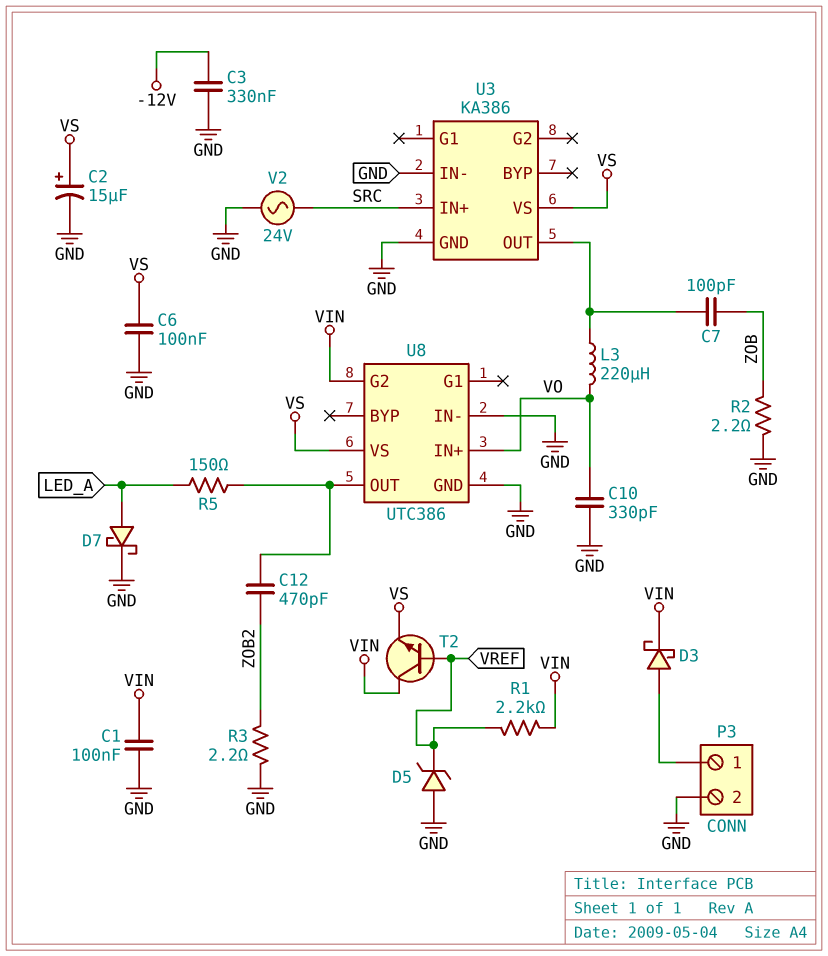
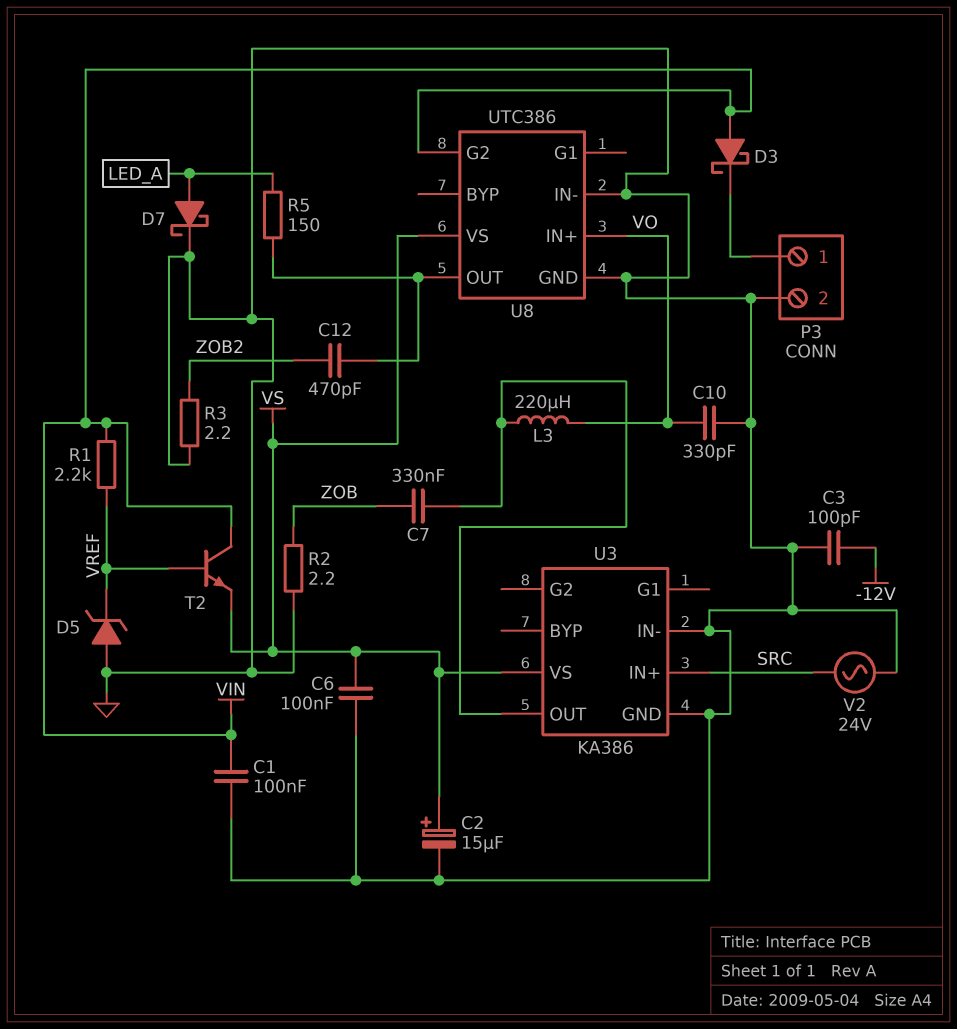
C3: 330nF (-12V, GND) -> 100pF (-12V, GND)
C7: 100pF (U3/OUT, ZOB) -> 330nF (U3/OUT, ZOB)
D3: schottky (A P3/1, K VIN) -> schottky (A VIN, K P3/1)

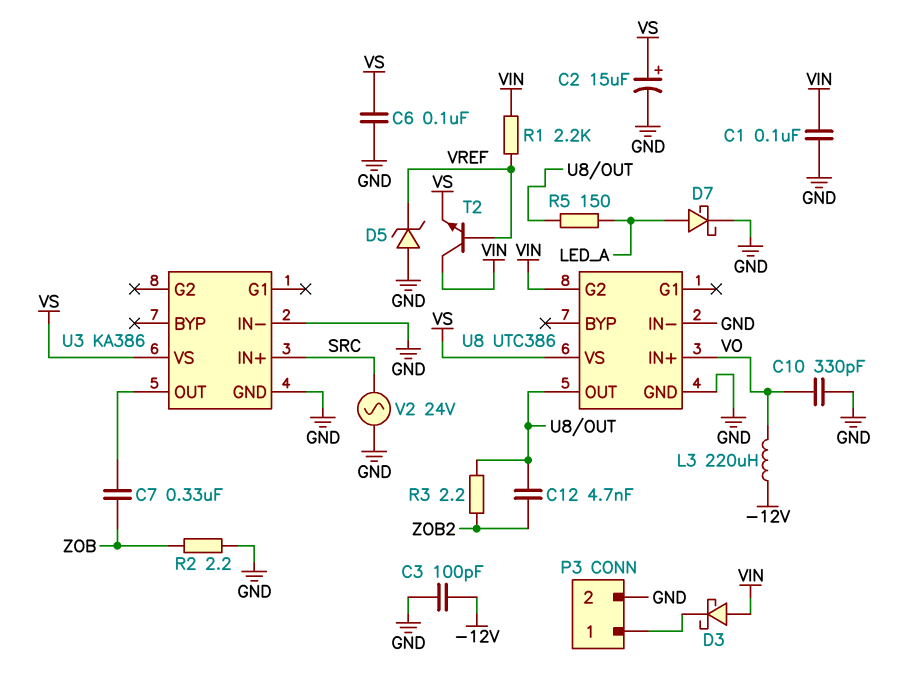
C12: 470pF (U8/OUT, ZOB2) -> 4.7nF (U8/OUT, ZOB2)
L3: 220uH (U3/OUT, VO) -> 220uH (-12V, VO)
R3: 2.2 (GND, ZOB2) -> 2.2 (U8/OUT, ZOB2)

